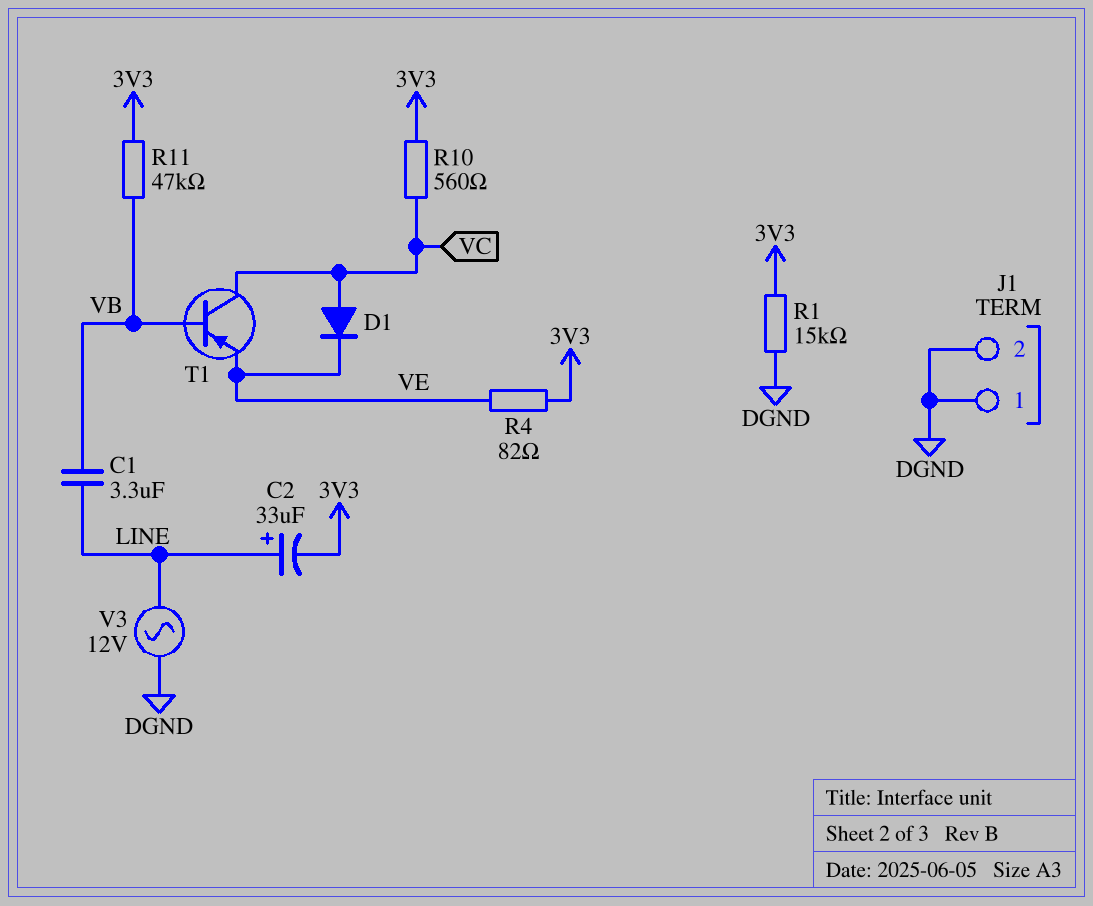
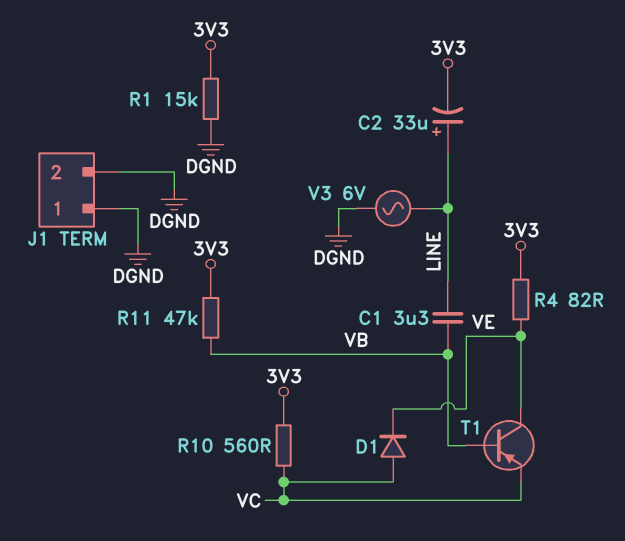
T1: PNP (B VB, C VC, E VE) -> PNP (B VB, C VE, E VC)
V3: AC 12V (DGND, LINE) -> AC 6V (DGND, LINE)

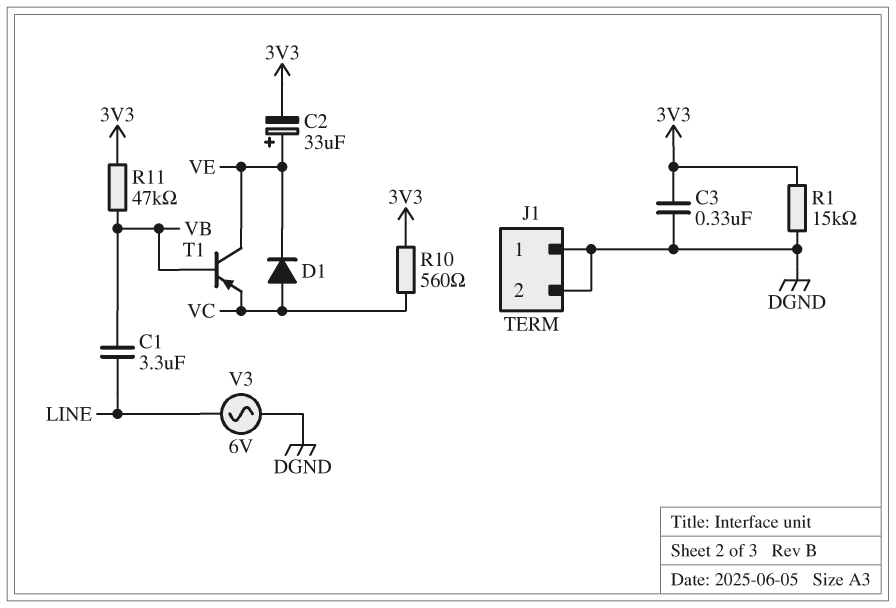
C2: 33uF (plus LINE, minus 3V3) -> 33uF (plus VE, minus 3V3)
C3: none -> 330nF (3V3, DGND)
R4: 82 (3V3, VE) -> none

